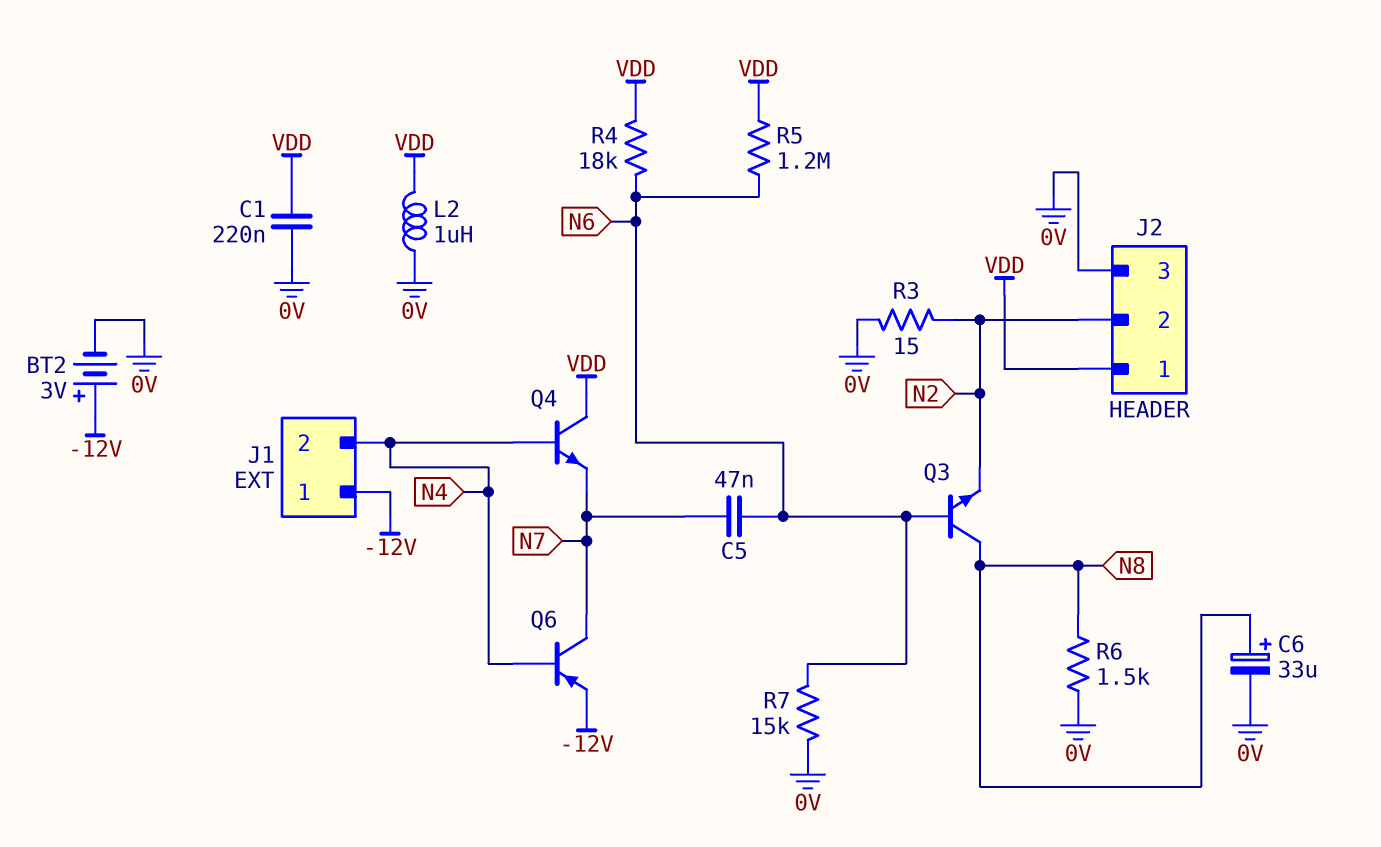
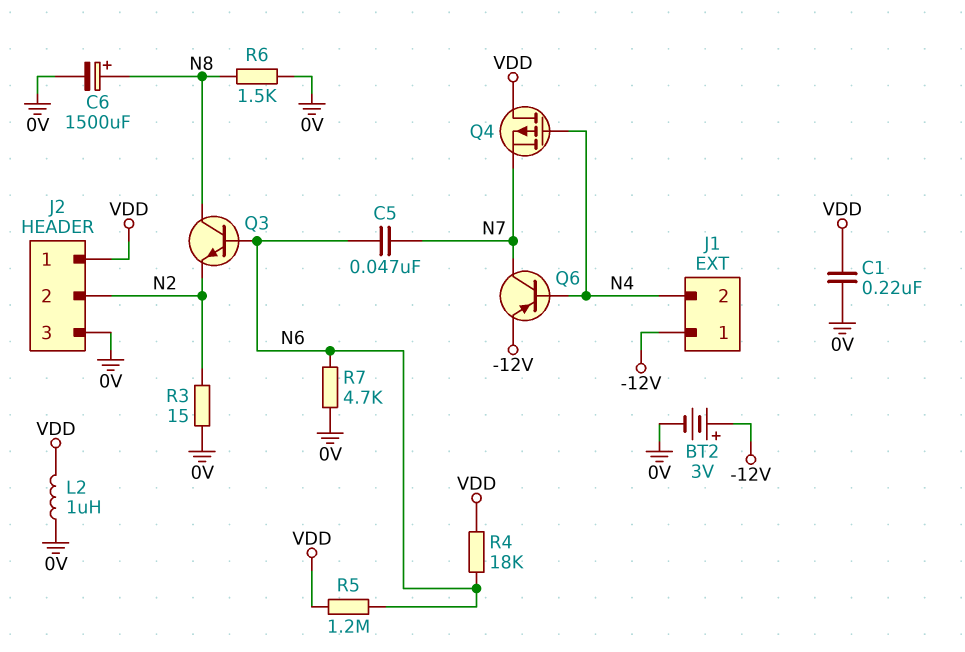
C6: 33uF (plus N8, minus 0V) -> 1500uF (plus N8, minus 0V)
Q4: NPN (B N4, C VDD, E N7) -> PMOS (G N4, D VDD, S N7)
R7: 15k (0V, N6) -> 4.7k (0V, N6)

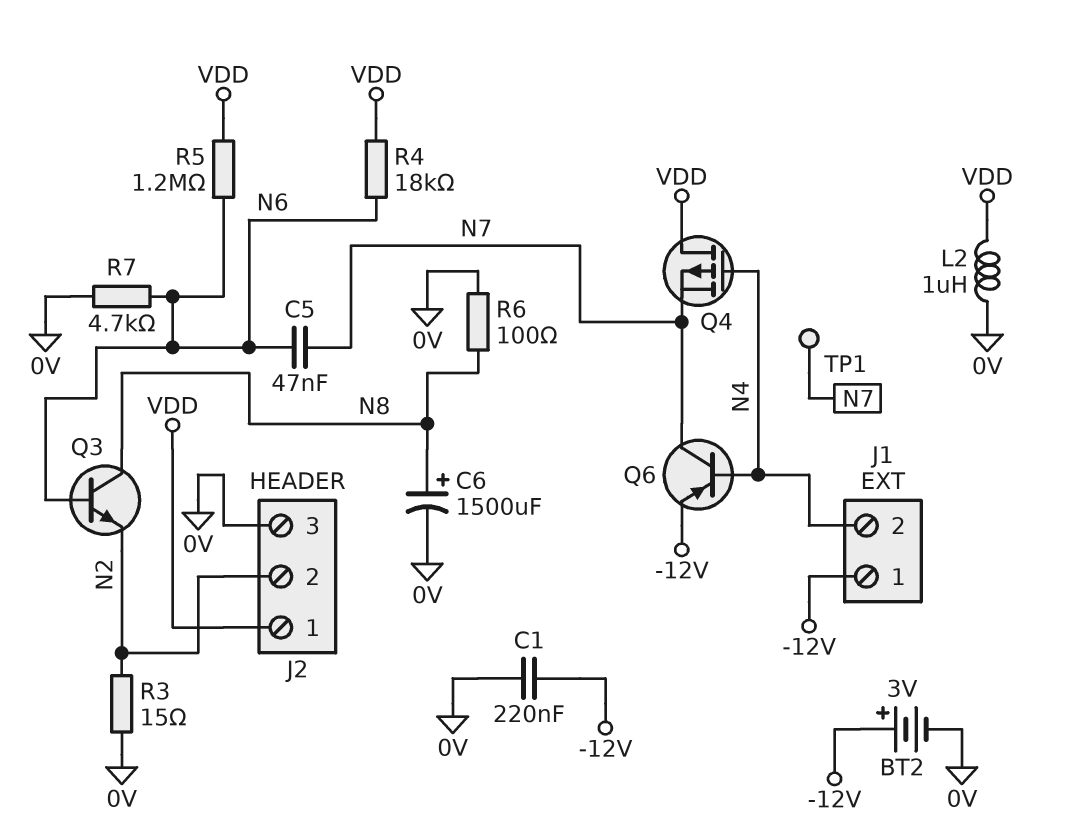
C1: 220nF (0V, VDD) -> 220nF (-12V, 0V)
R6: 1.5k (0V, N8) -> 100 (0V, N8)
TP1: none -> test point (N7)

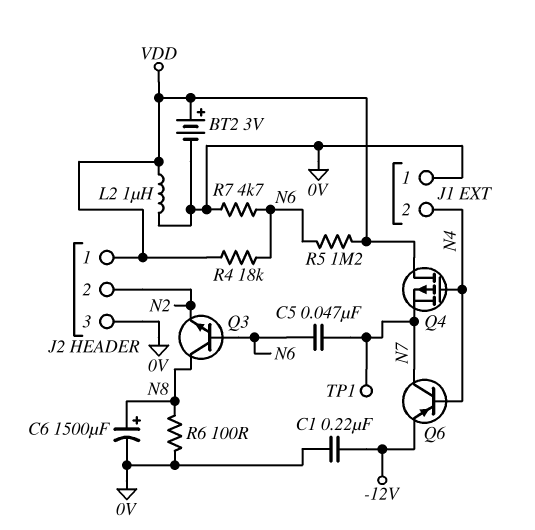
BT2: 3V (plus -12V, minus 0V) -> 3V (plus VDD, minus 0V)
J1 pin 1: -12V -> 0V
R3: 15 (0V, N2) -> none

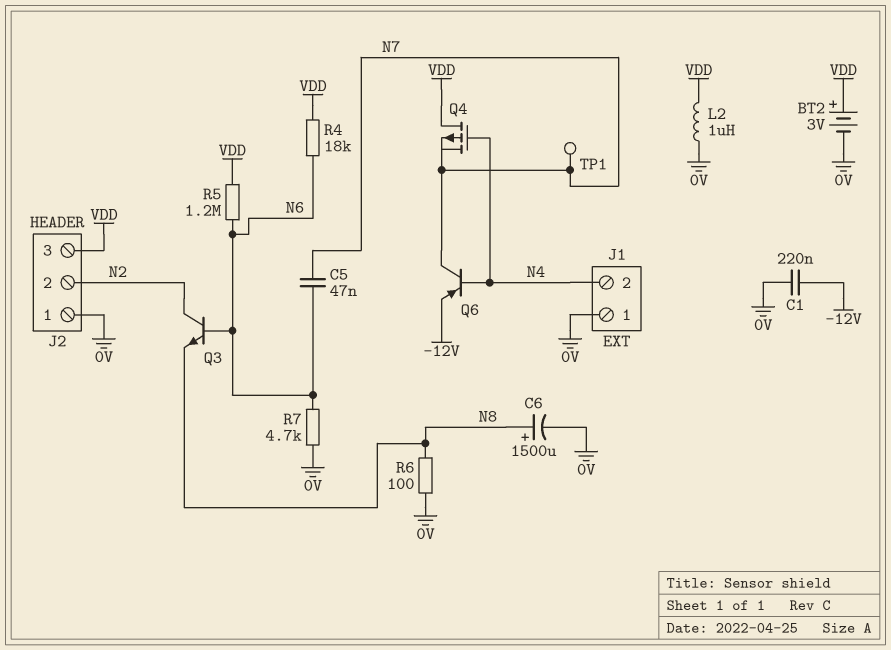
J2 pin 1: VDD -> 0V
J2 pin 3: 0V -> VDD
Q3: NPN (B N6, C N8, E N2) -> NPN (B N6, C N2, E N8)

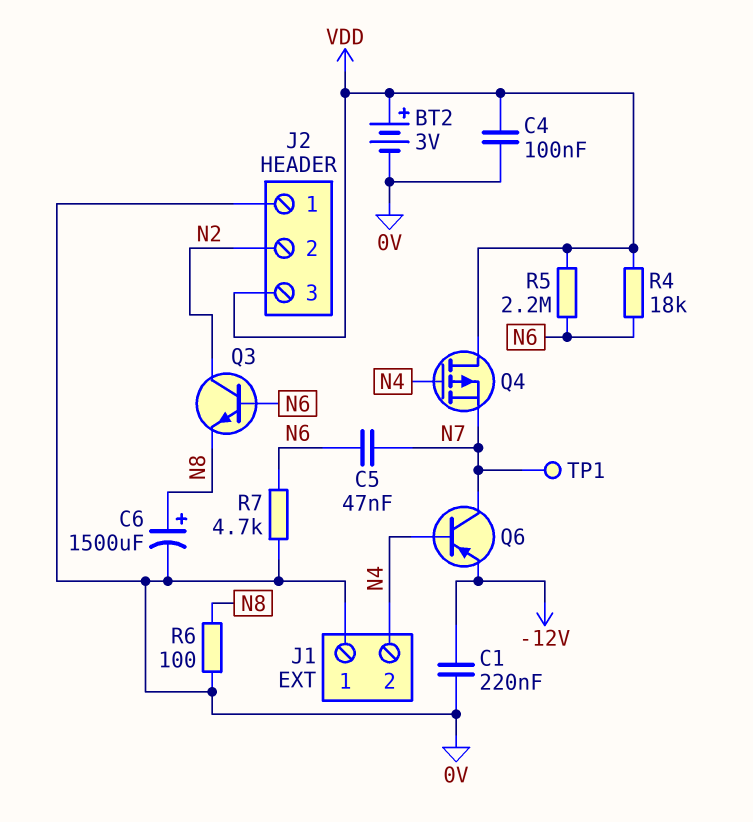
C4: none -> 100nF (0V, VDD)
L2: 1uH (0V, VDD) -> none
R5: 1.2M (N6, VDD) -> 2.2M (N6, VDD)

